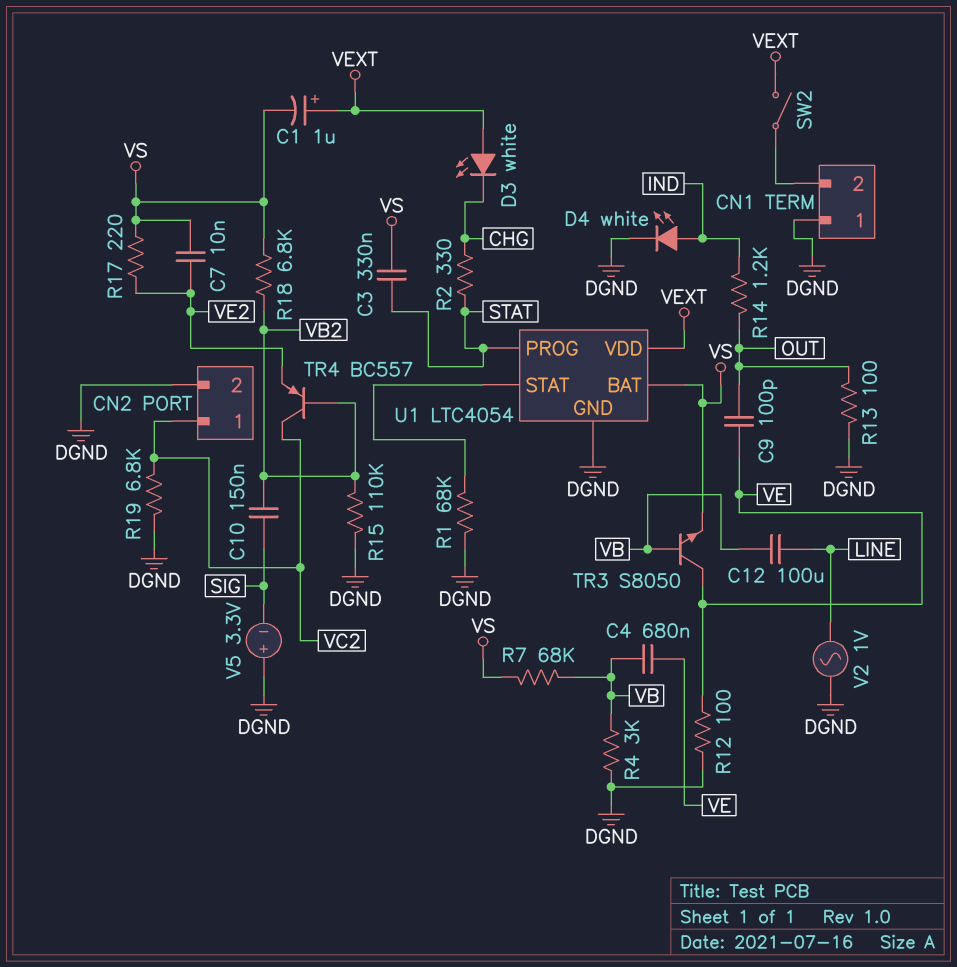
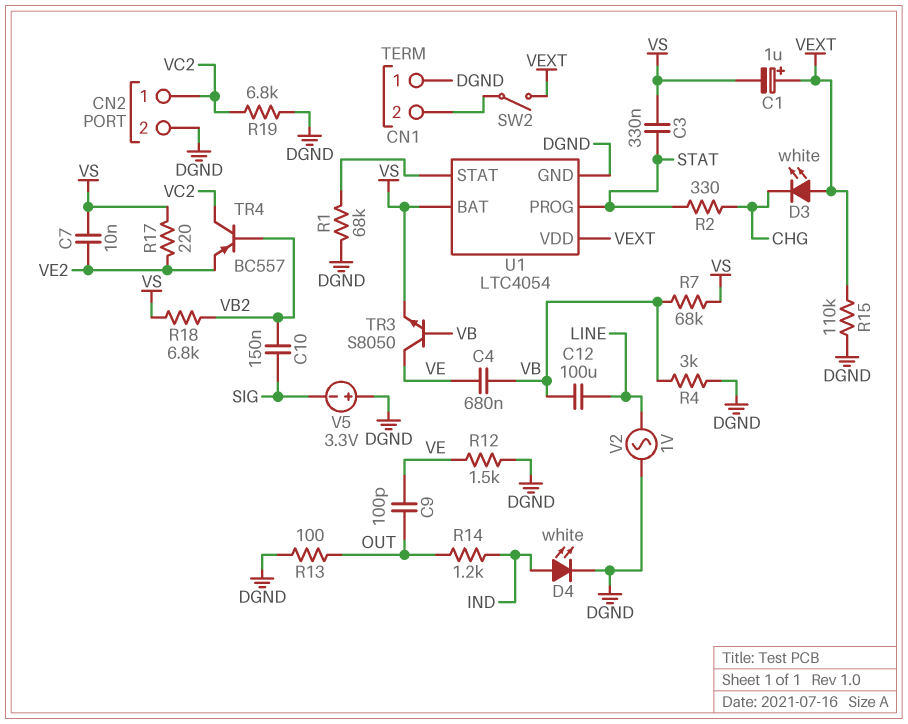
R12: 100 (DGND, VE) -> 1.5k (DGND, VE)
R15: 110k (DGND, VB2) -> 110k (DGND, VEXT)

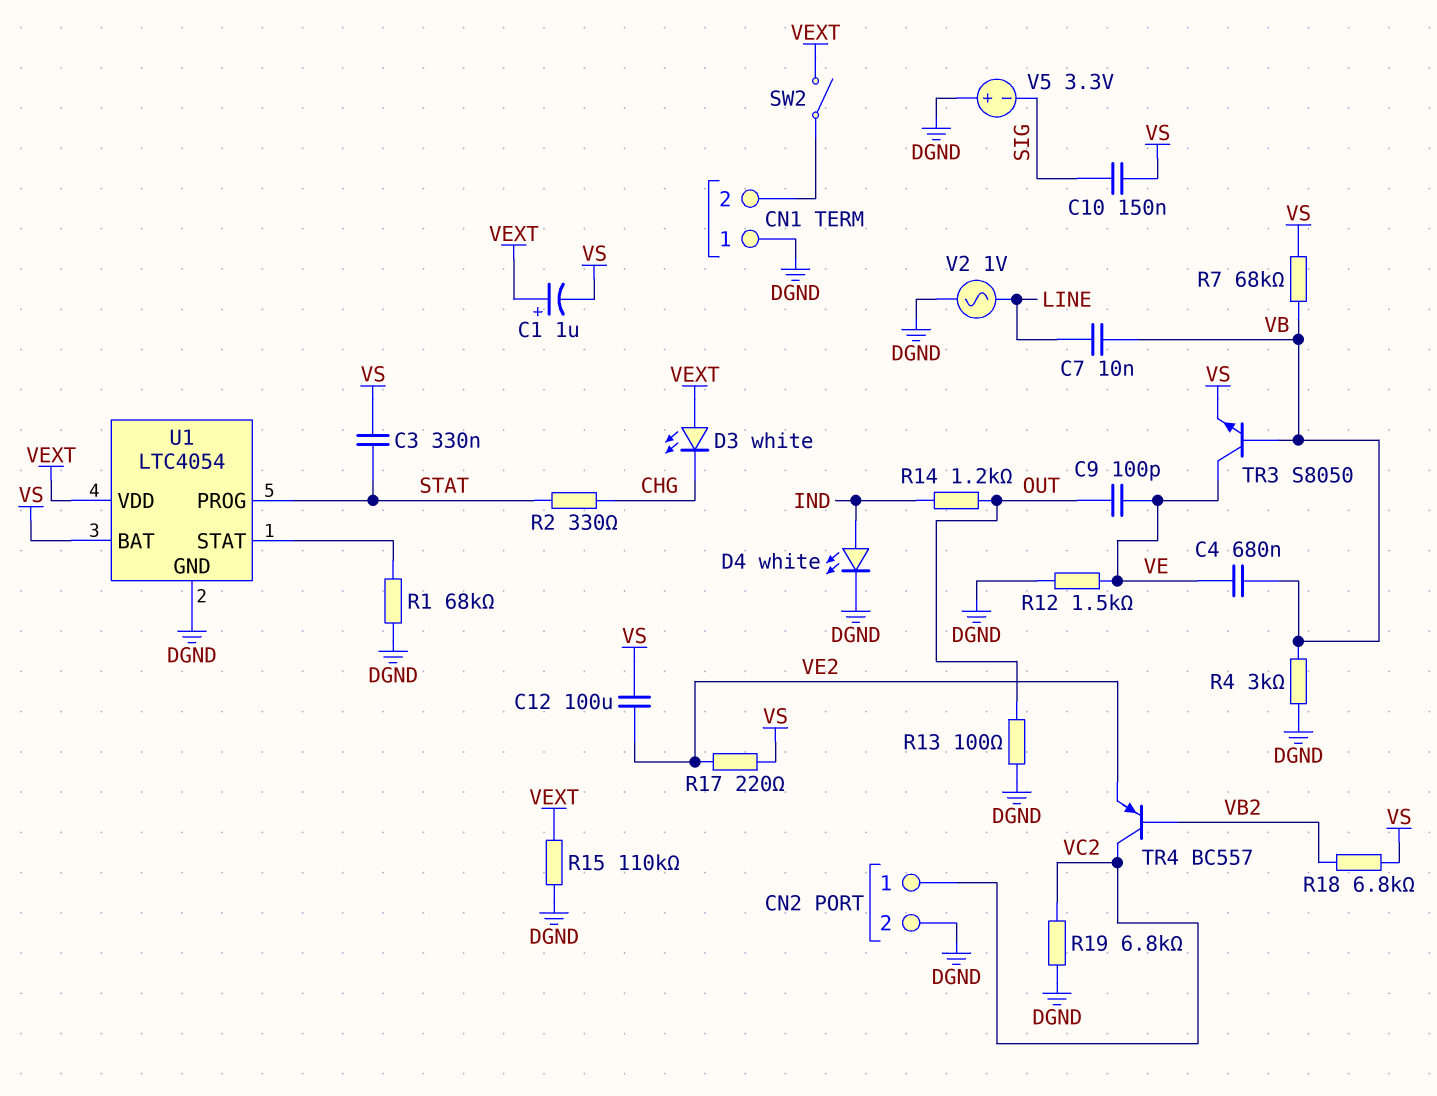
C7: 10nF (VE2, VS) -> 10nF (LINE, VB)
C10: 150nF (SIG, VB2) -> 150nF (SIG, VS)
C12: 100uF (LINE, VB) -> 100uF (VE2, VS)

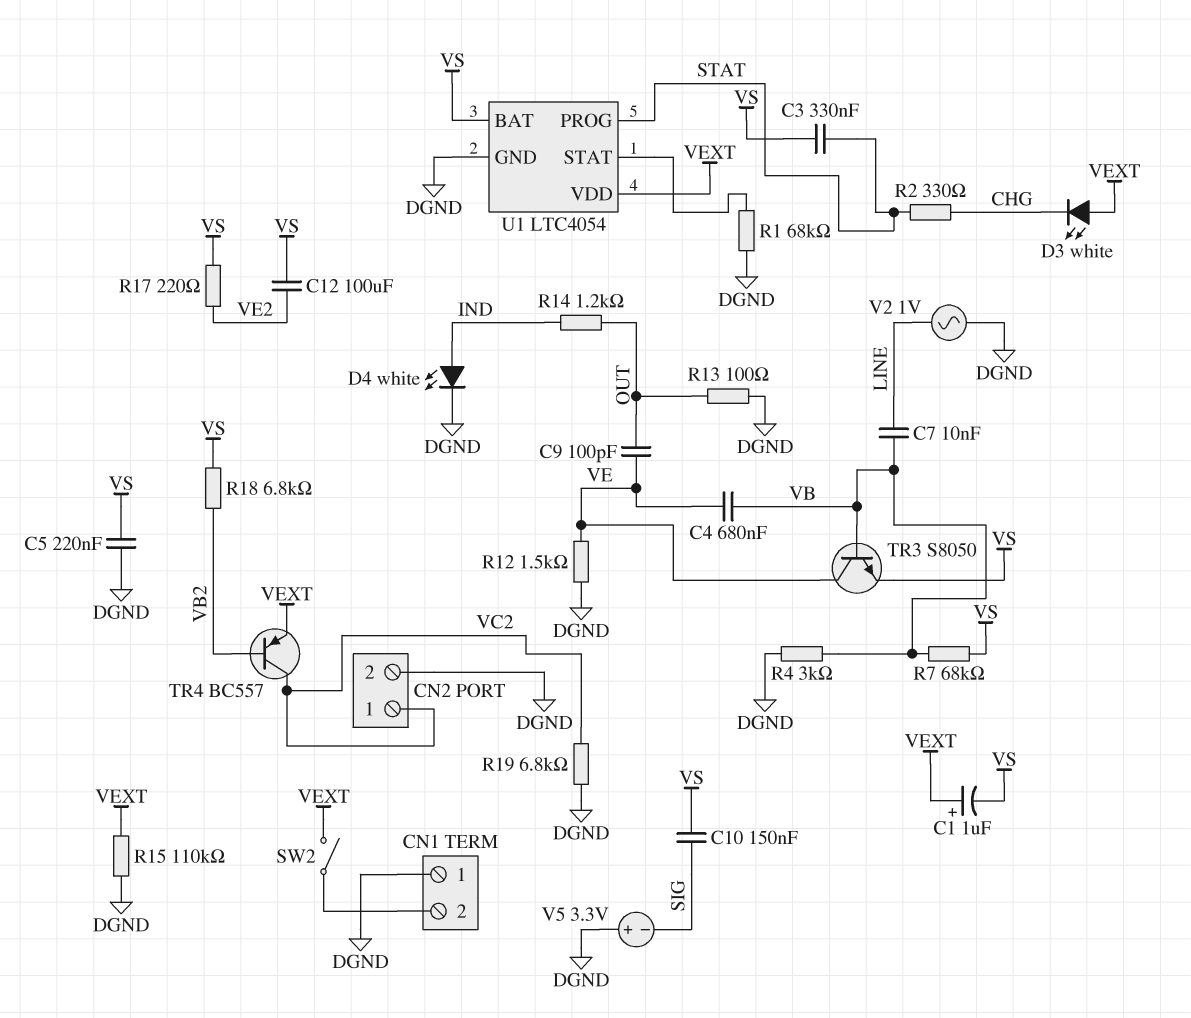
C5: none -> 220nF (DGND, VS)
TR4: PNP BC557 (B VB2, C VC2, E VE2) -> PNP BC557 (B VB2, C VC2, E VEXT)

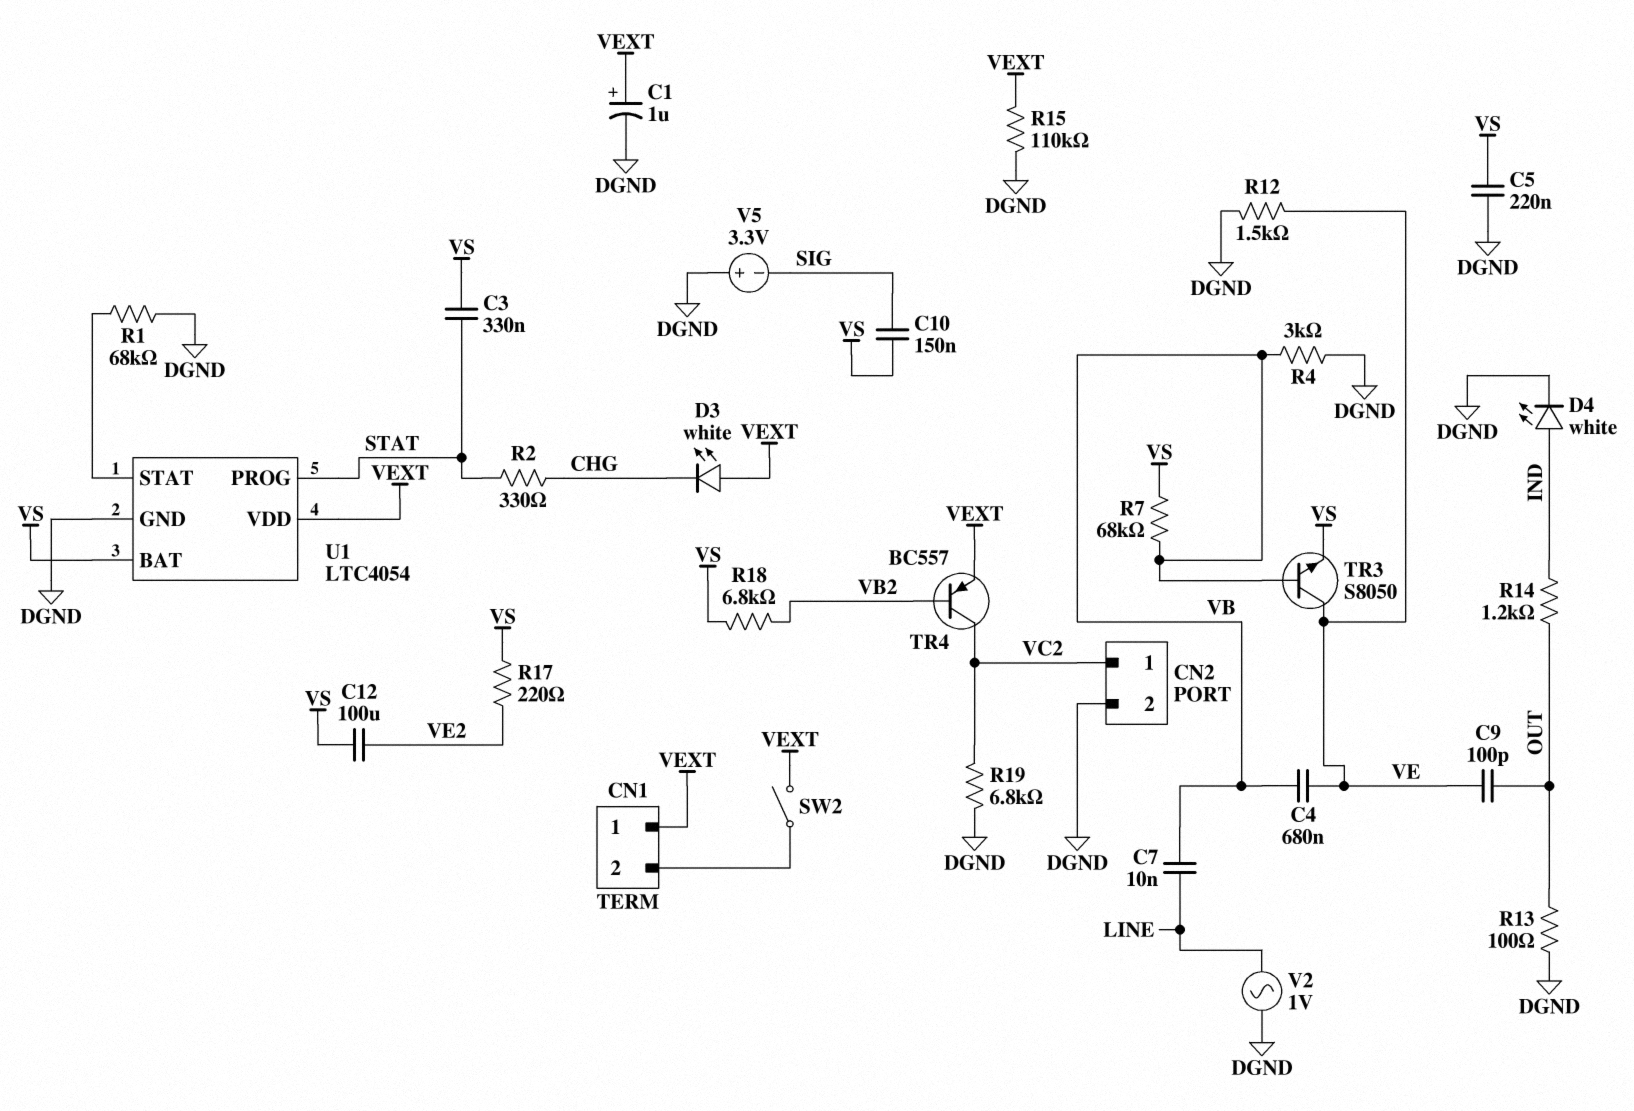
C1: 1uF (plus VEXT, minus VS) -> 1uF (plus VEXT, minus DGND)
CN1 pin 1: DGND -> VEXT

